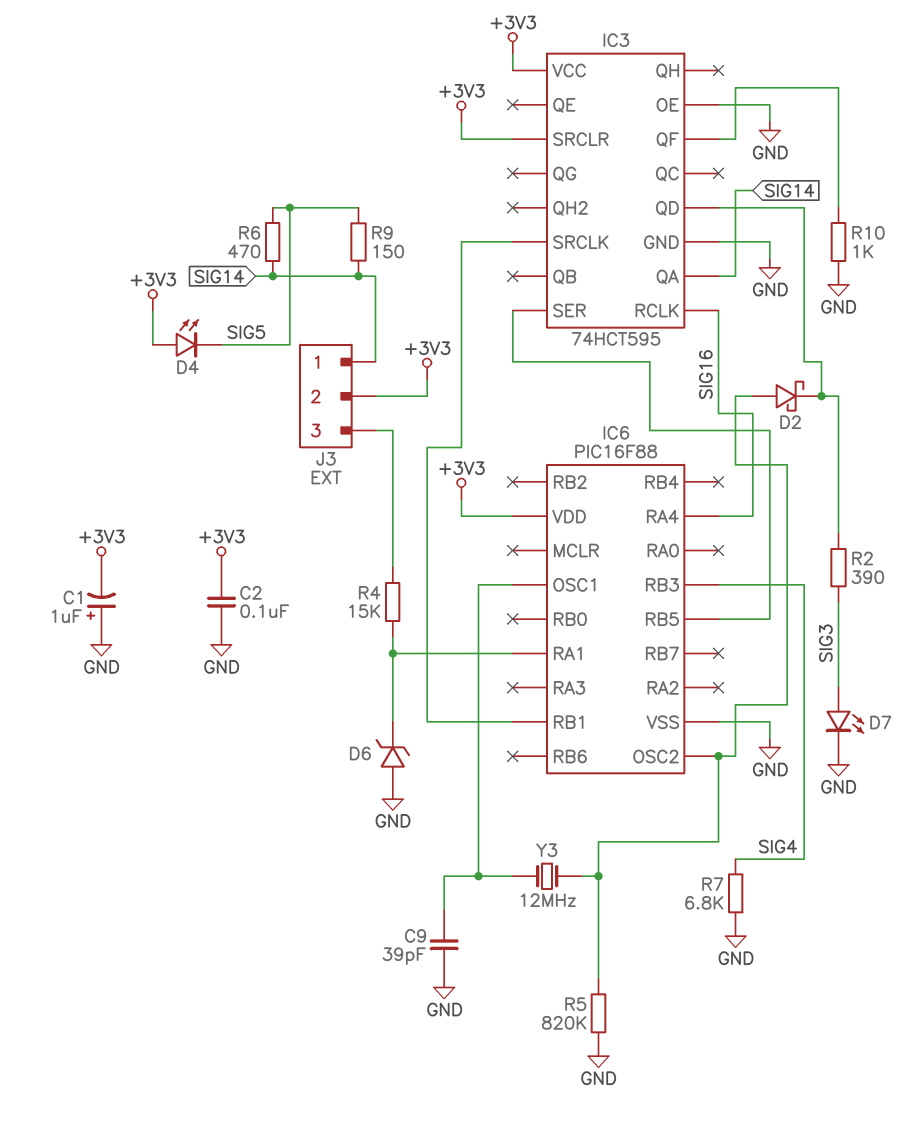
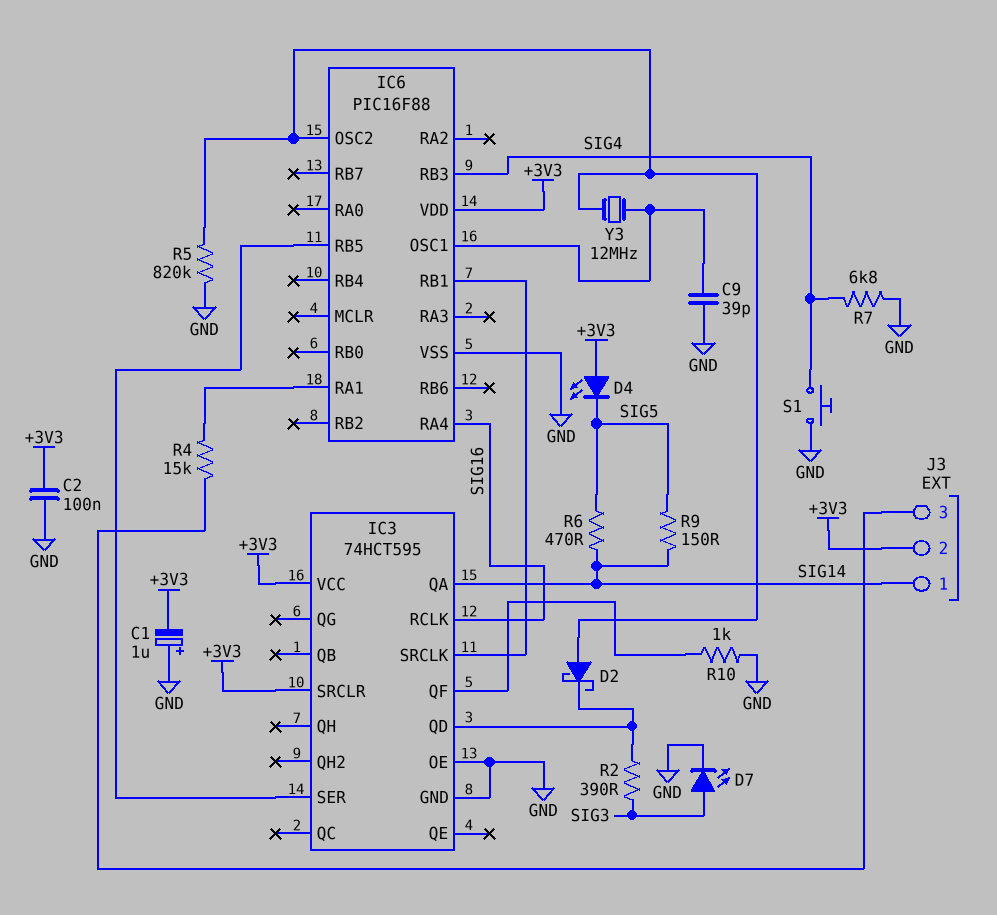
D6: zener (A GND, K IC6/RA1) -> none
S1: none -> button (GND, SIG4)

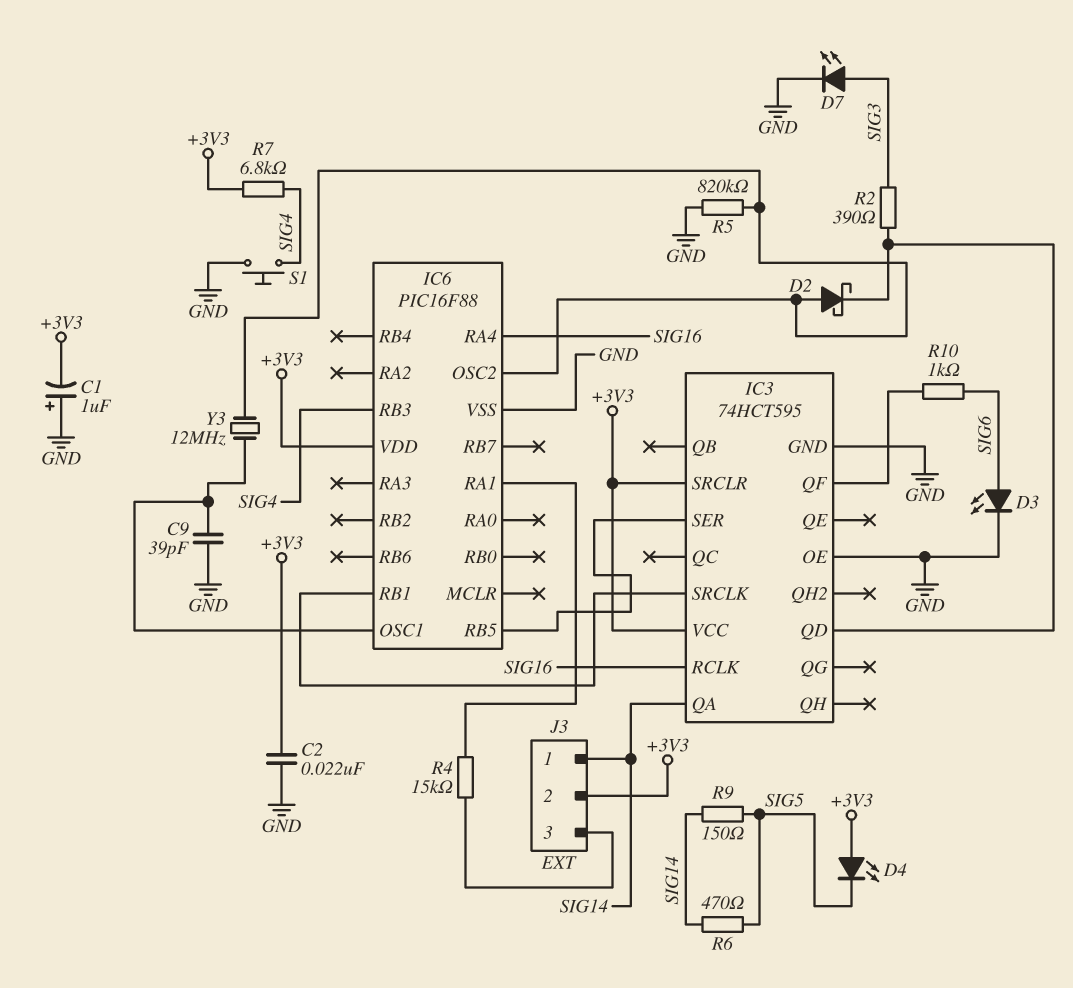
C2: 100nF (+3V3, GND) -> 22nF (+3V3, GND)
D3: none -> LED (A SIG6, K GND)
R7: 6.8k (GND, SIG4) -> 6.8k (+3V3, SIG4)
R10: 1k (GND, IC3/QF) -> 1k (IC3/QF, SIG6)

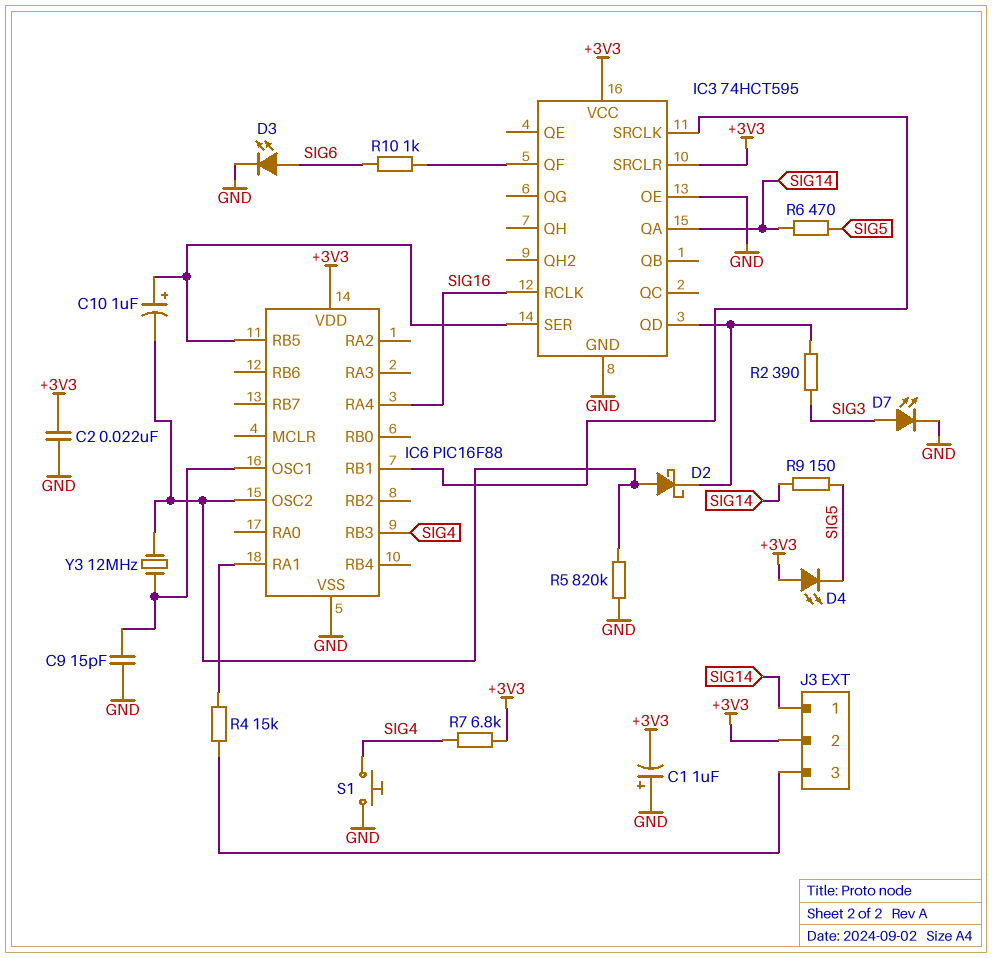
C9: 39pF (GND, IC6/OSC1) -> 15pF (GND, IC6/OSC1)
C10: none -> 1uF (plus IC3/SER, minus IC6/OSC2)

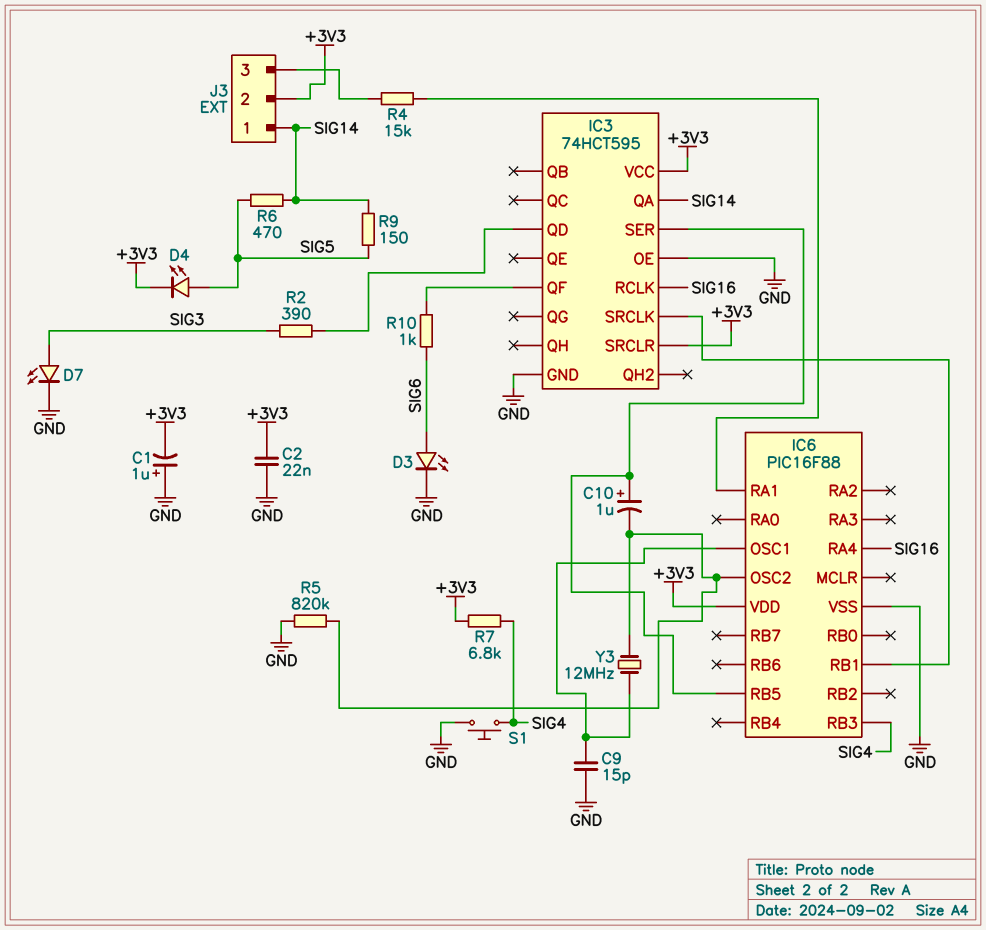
D2: schottky (A IC6/OSC2, K IC3/QD) -> none
D4: LED (A +3V3, K SIG5) -> LED (A SIG5, K +3V3)

